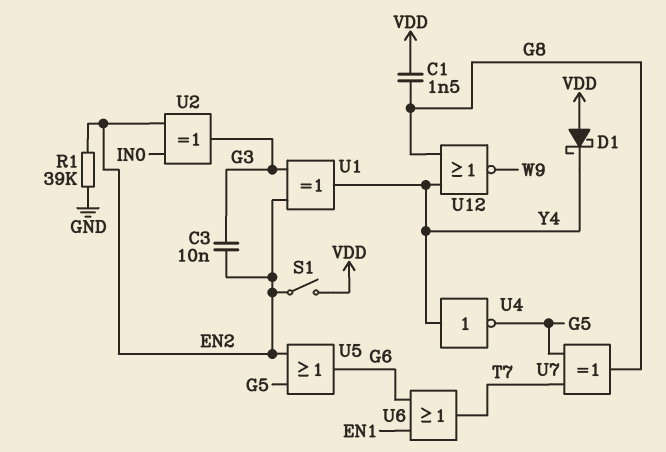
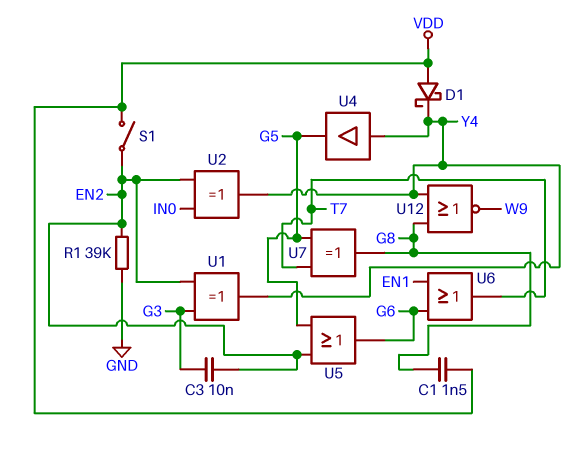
U2: XOR (in EN2, in IN0, out G3) -> XOR (in EN2, in IN0, out Y4)
U4: NOT (in Y4, out G5) -> buffer (in Y4, out G5)

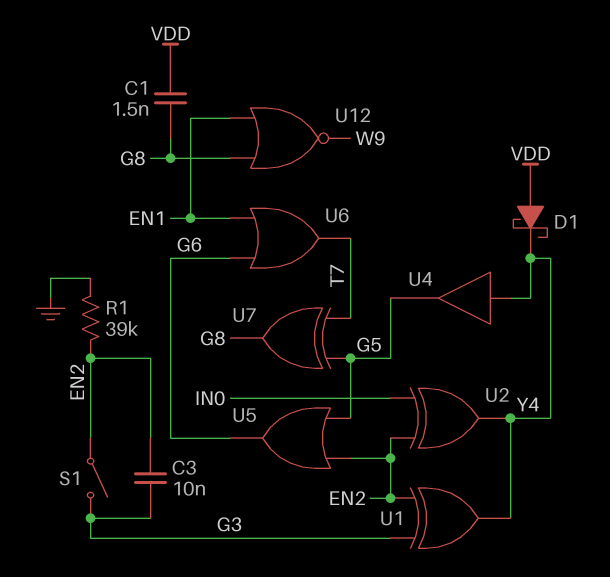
S1: switch (EN2, VDD) -> switch (EN2, G3)
U12: NOR (in G8, in Y4, out W9) -> NOR (in EN1, in G8, out W9)

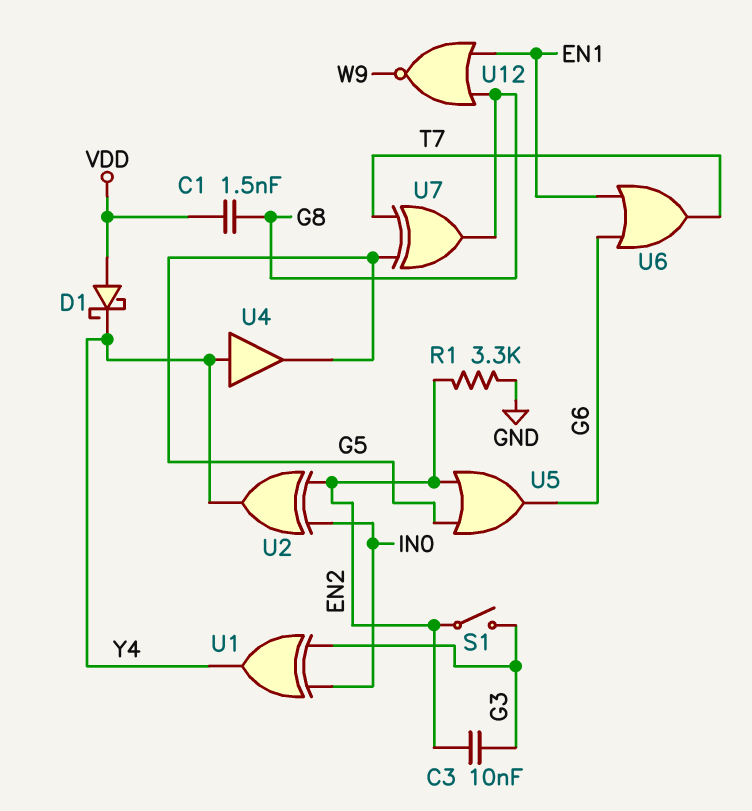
R1: 39k (EN2, GND) -> 3.3k (EN2, GND)
U1: XOR (in EN2, in G3, out Y4) -> XOR (in G3, in IN0, out Y4)

